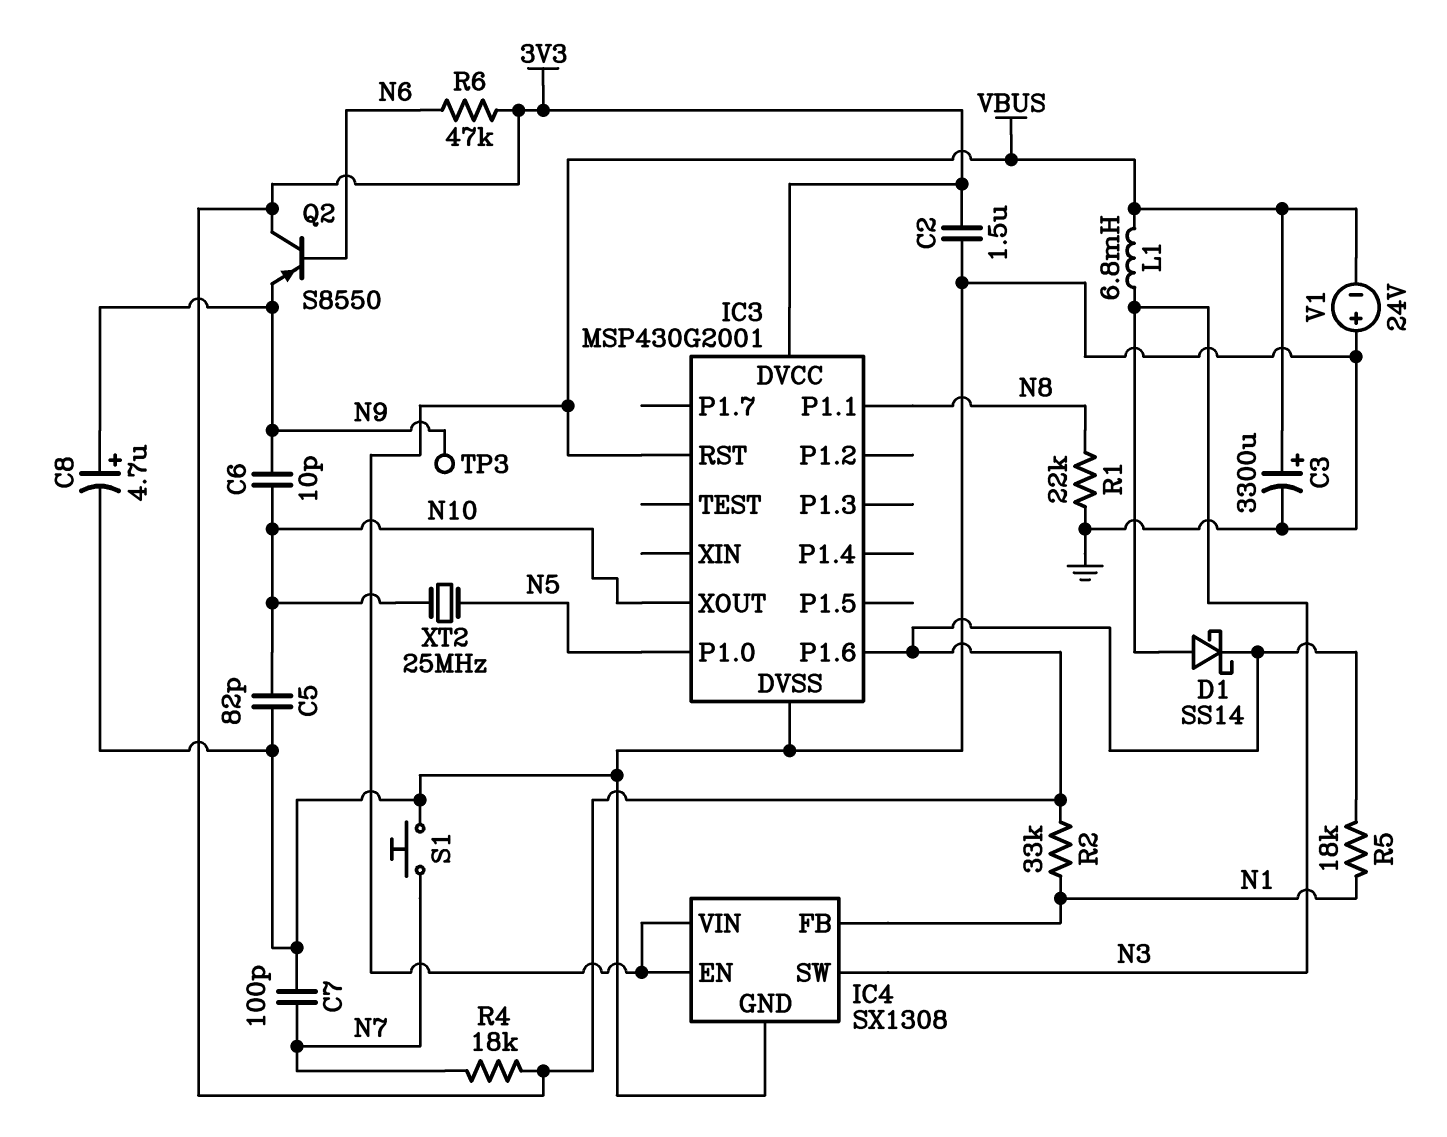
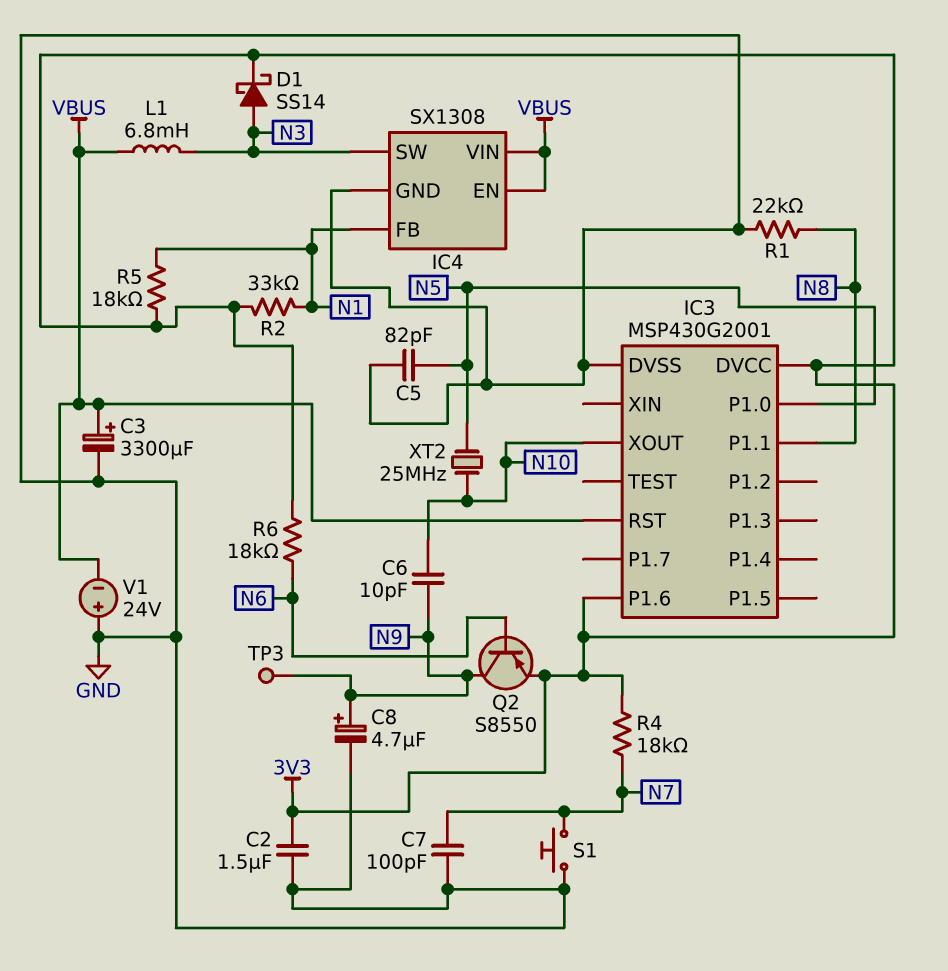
C5: 82pF (GND, N10) -> 82pF (GND, N5)
Q2: PNP S8550 (B N6, C 3V3, E N9) -> PNP S8550 (B N6, C N9, E 3V3)
R6: 47k (3V3, N6) -> 18k (3V3, N6)

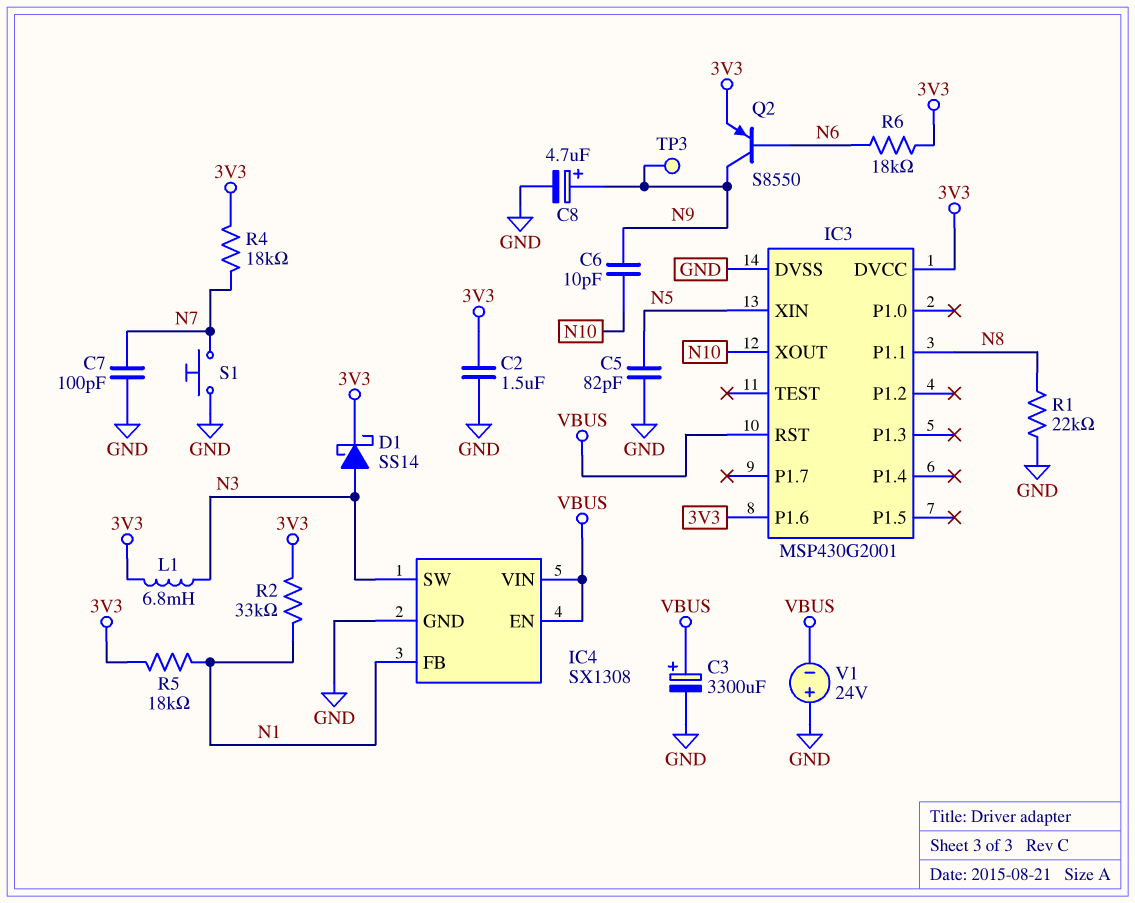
IC3 pin P1.0: N5 -> none
IC3 pin XIN: none -> N5
L1: 6.8mH (N3, VBUS) -> 6.8mH (3V3, N3)
XT2: 25MHz (N5, N10) -> none

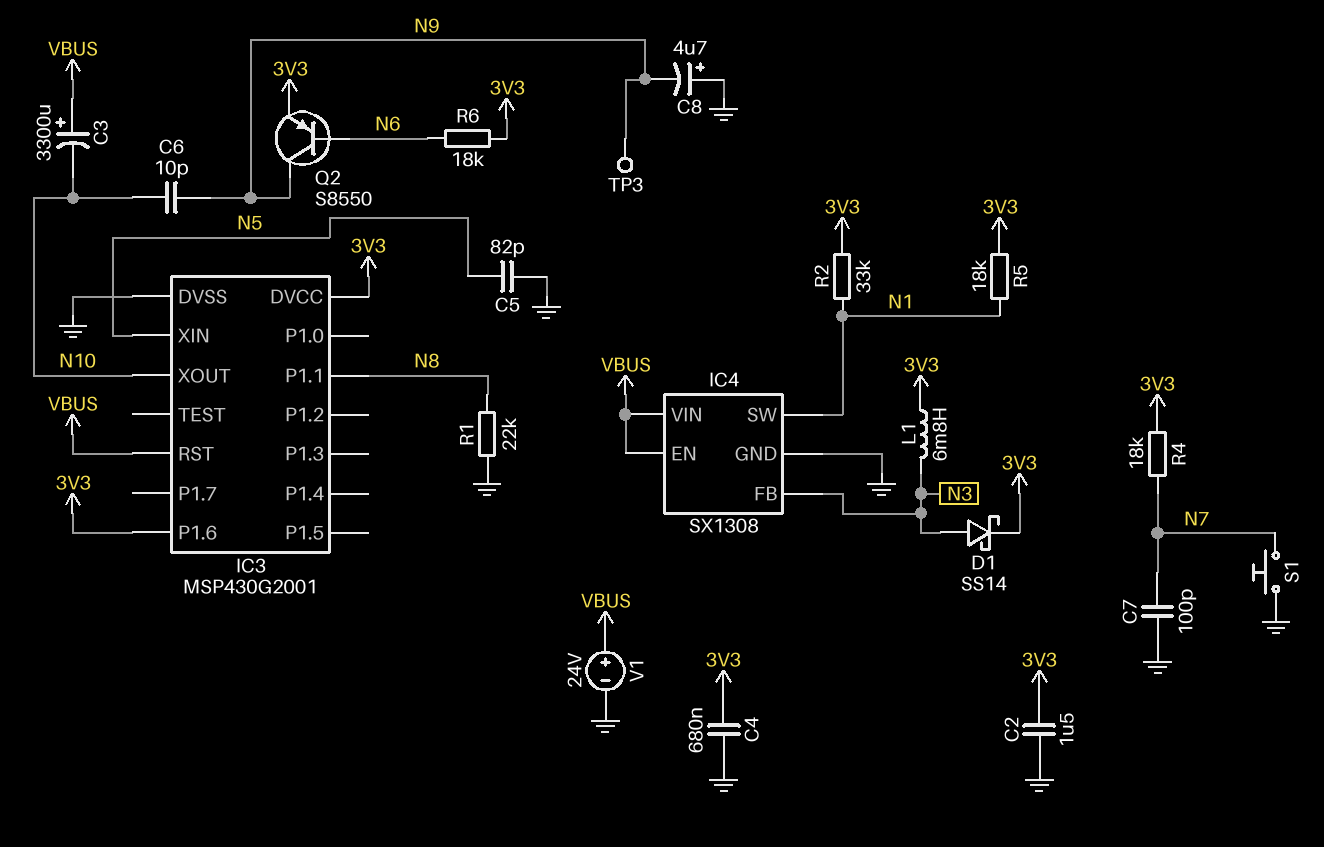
C3: 3300uF (plus VBUS, minus GND) -> 3300uF (plus VBUS, minus N10)
C4: none -> 680nF (3V3, GND)
C8: 4.7uF (plus N9, minus GND) -> 4.7uF (plus GND, minus N9)
IC4 pin FB: N1 -> N3
IC4 pin SW: N3 -> N1
V1: 24V (plus GND, minus VBUS) -> 24V (plus VBUS, minus GND)

